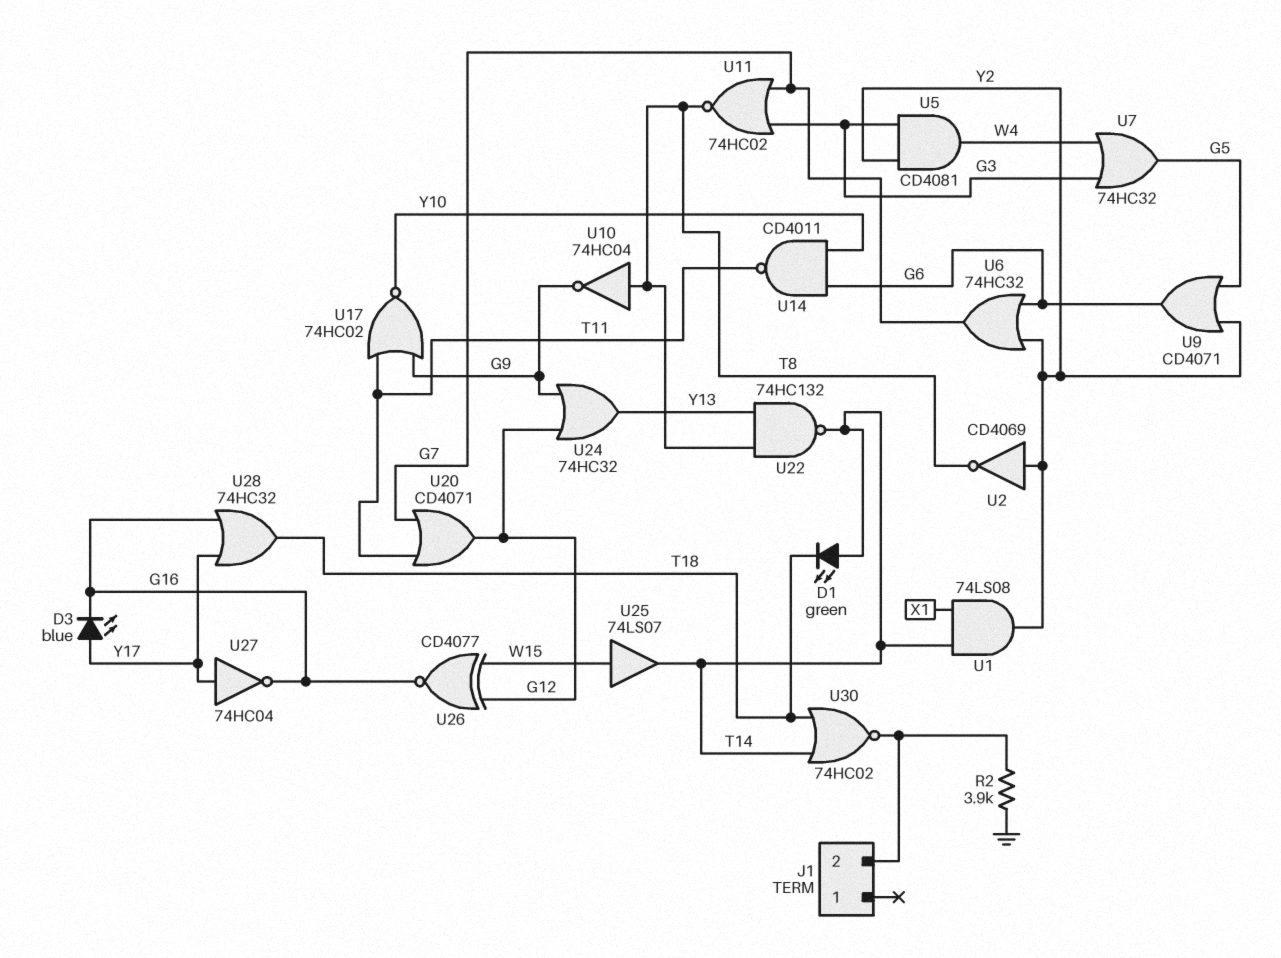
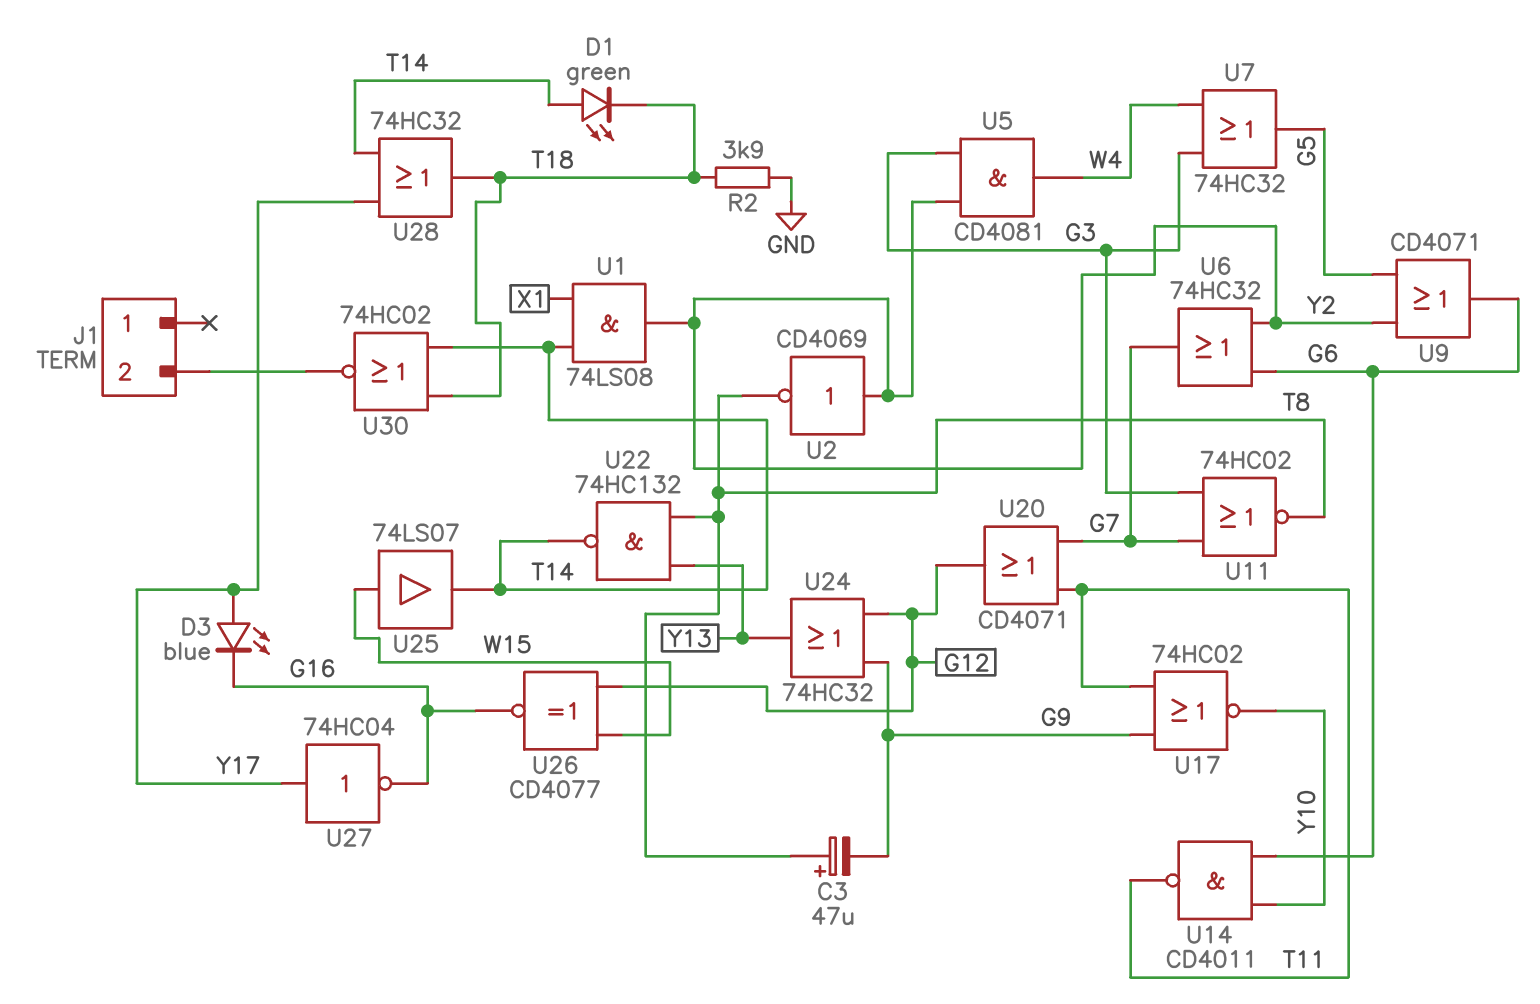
C3: none -> 47uF (plus T8, minus G9)
R2: 3.9k (GND, J1/2) -> 3.9k (GND, T18)
U10: NOT 74HC04 (in T8, out G9) -> none
U28: OR 74HC32 (in G16, in Y17, out T18) -> OR 74HC32 (in T14, in Y17, out T18)

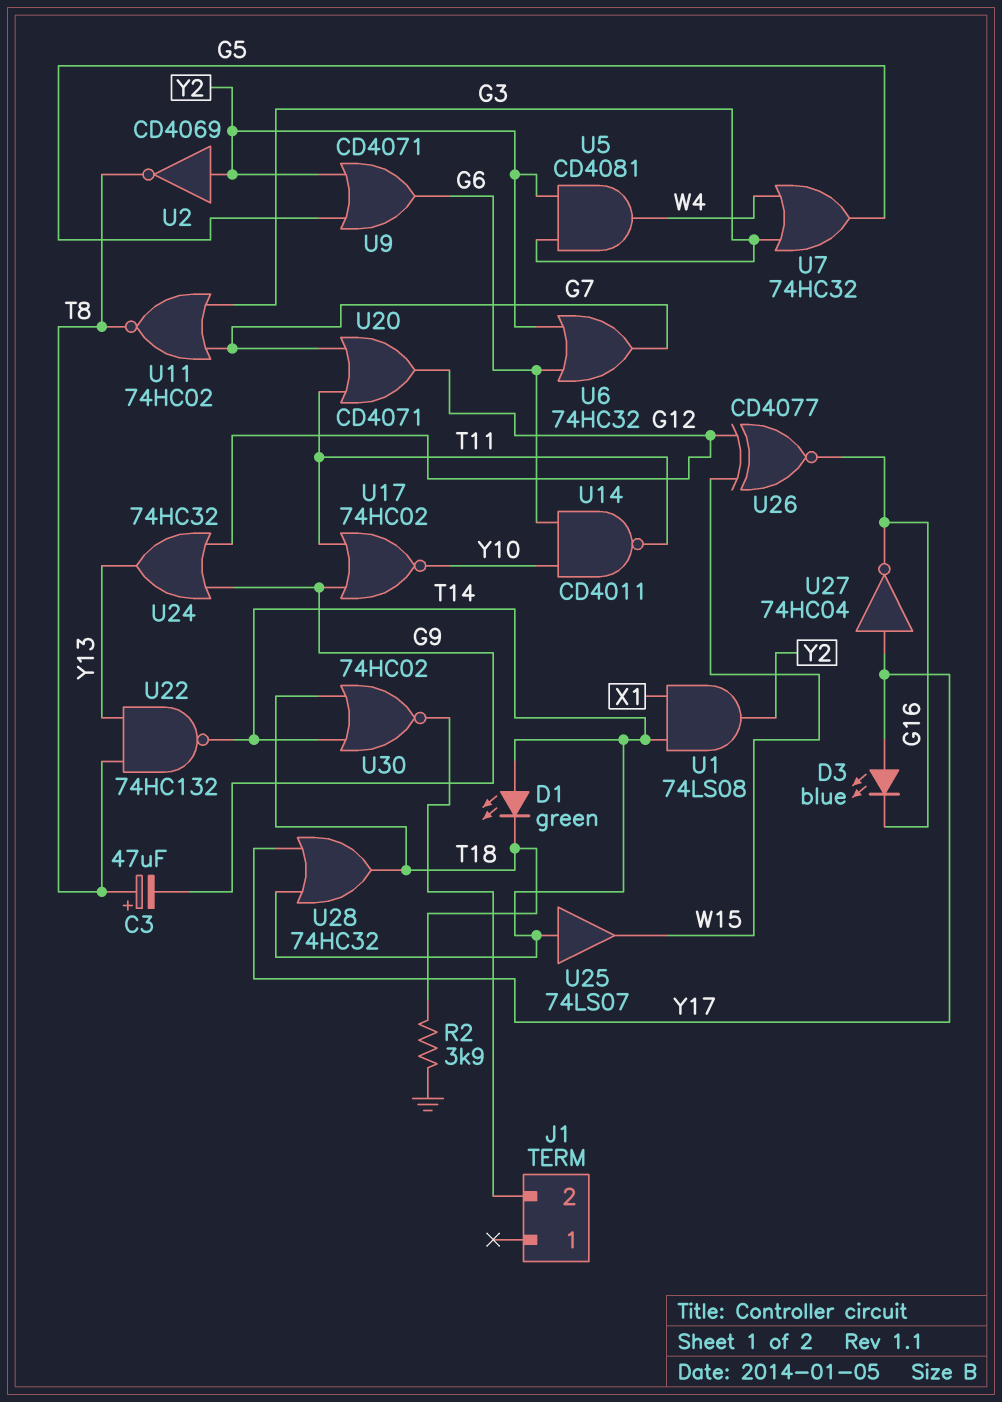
U25: buffer 74LS07 (in W15, out T14) -> buffer 74LS07 (in T14, out W15)

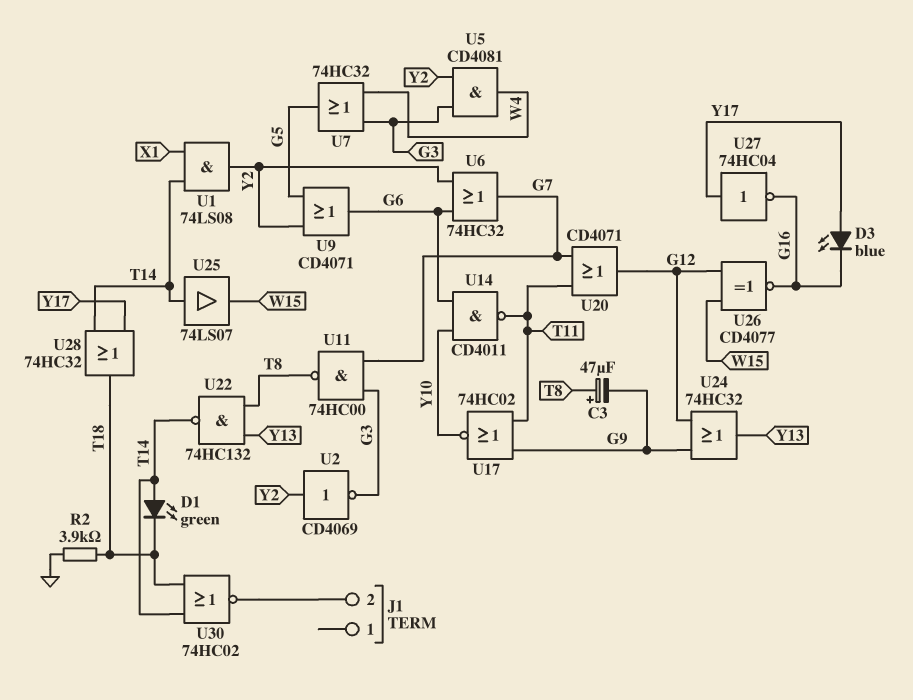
U2: NOT CD4069 (in Y2, out T8) -> NOT CD4069 (in Y2, out G3)
U11: NOR 74HC02 (in G3, in G7, out T8) -> NAND 74HC00 (in G3, in G7, out T8)

